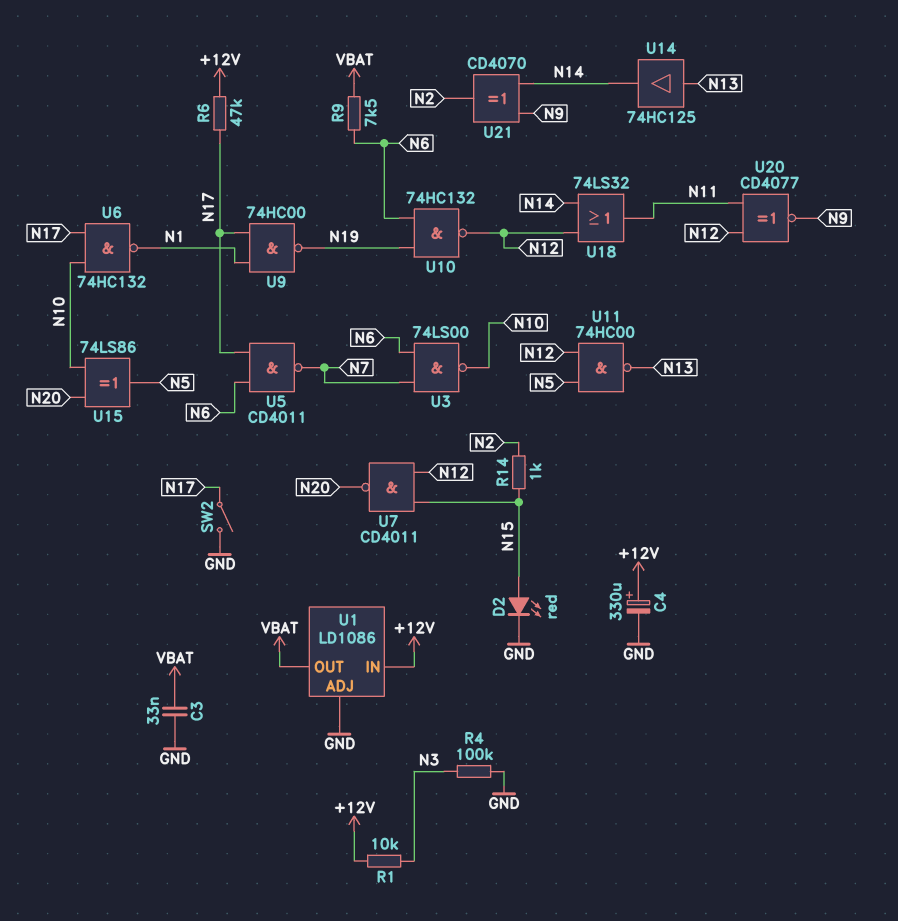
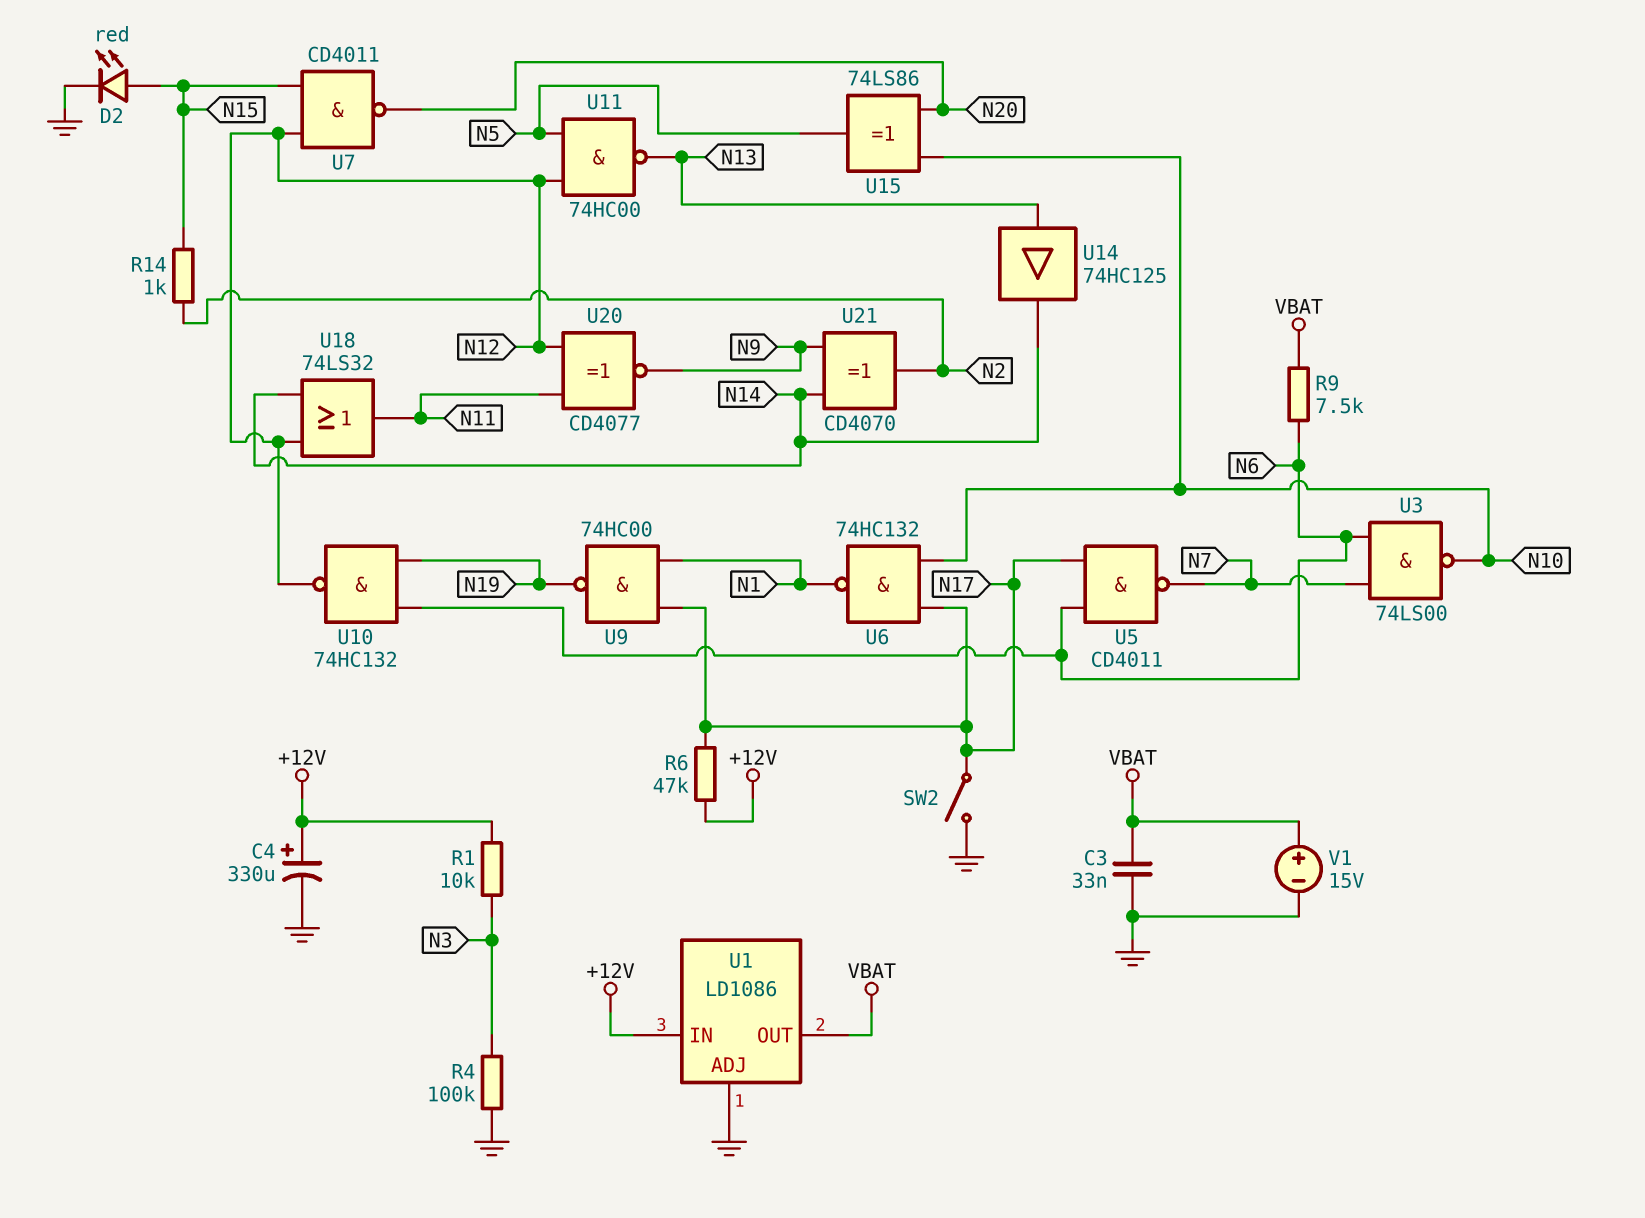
V1: none -> 15V (plus VBAT, minus GND)

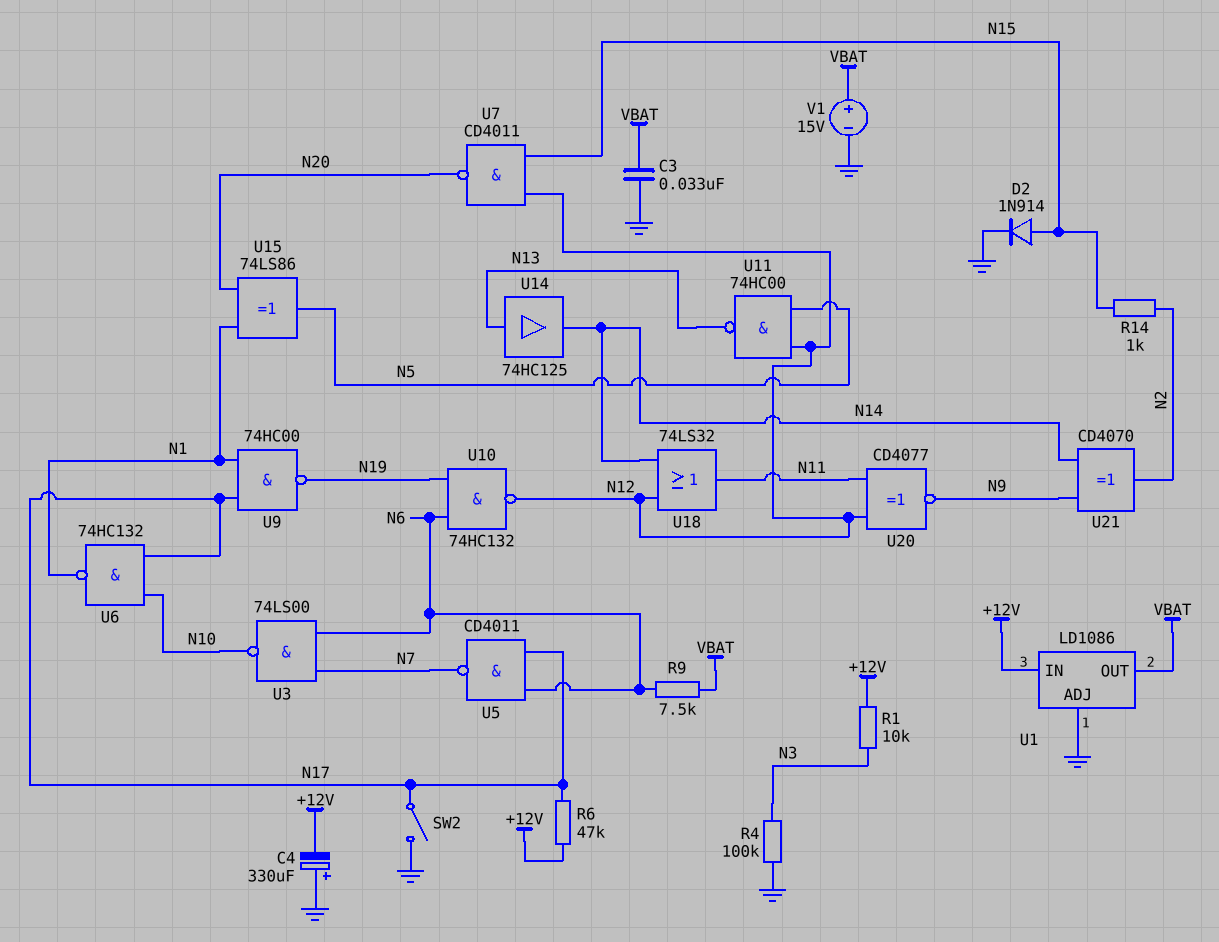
C4: 330uF (plus +12V, minus GND) -> 330uF (plus GND, minus +12V)
D2: LED red (A N15, K GND) -> diode 1N914 (A N15, K GND)
U15: XOR 74LS86 (in N10, in N20, out N5) -> XOR 74LS86 (in N1, in N20, out N5)

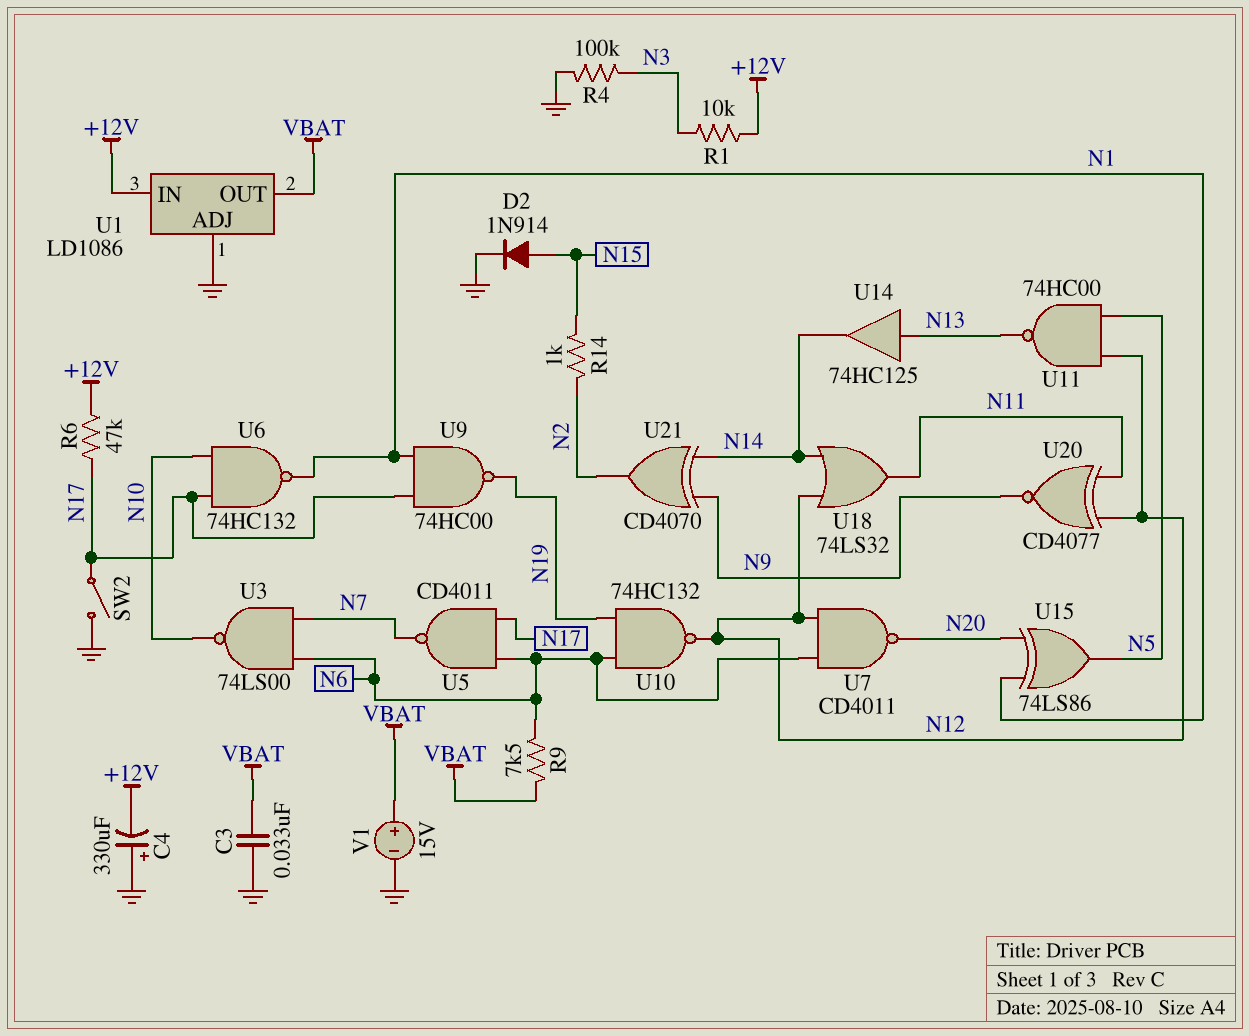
U7: NAND CD4011 (in N12, in N15, out N20) -> NAND CD4011 (in N6, in N12, out N20)

